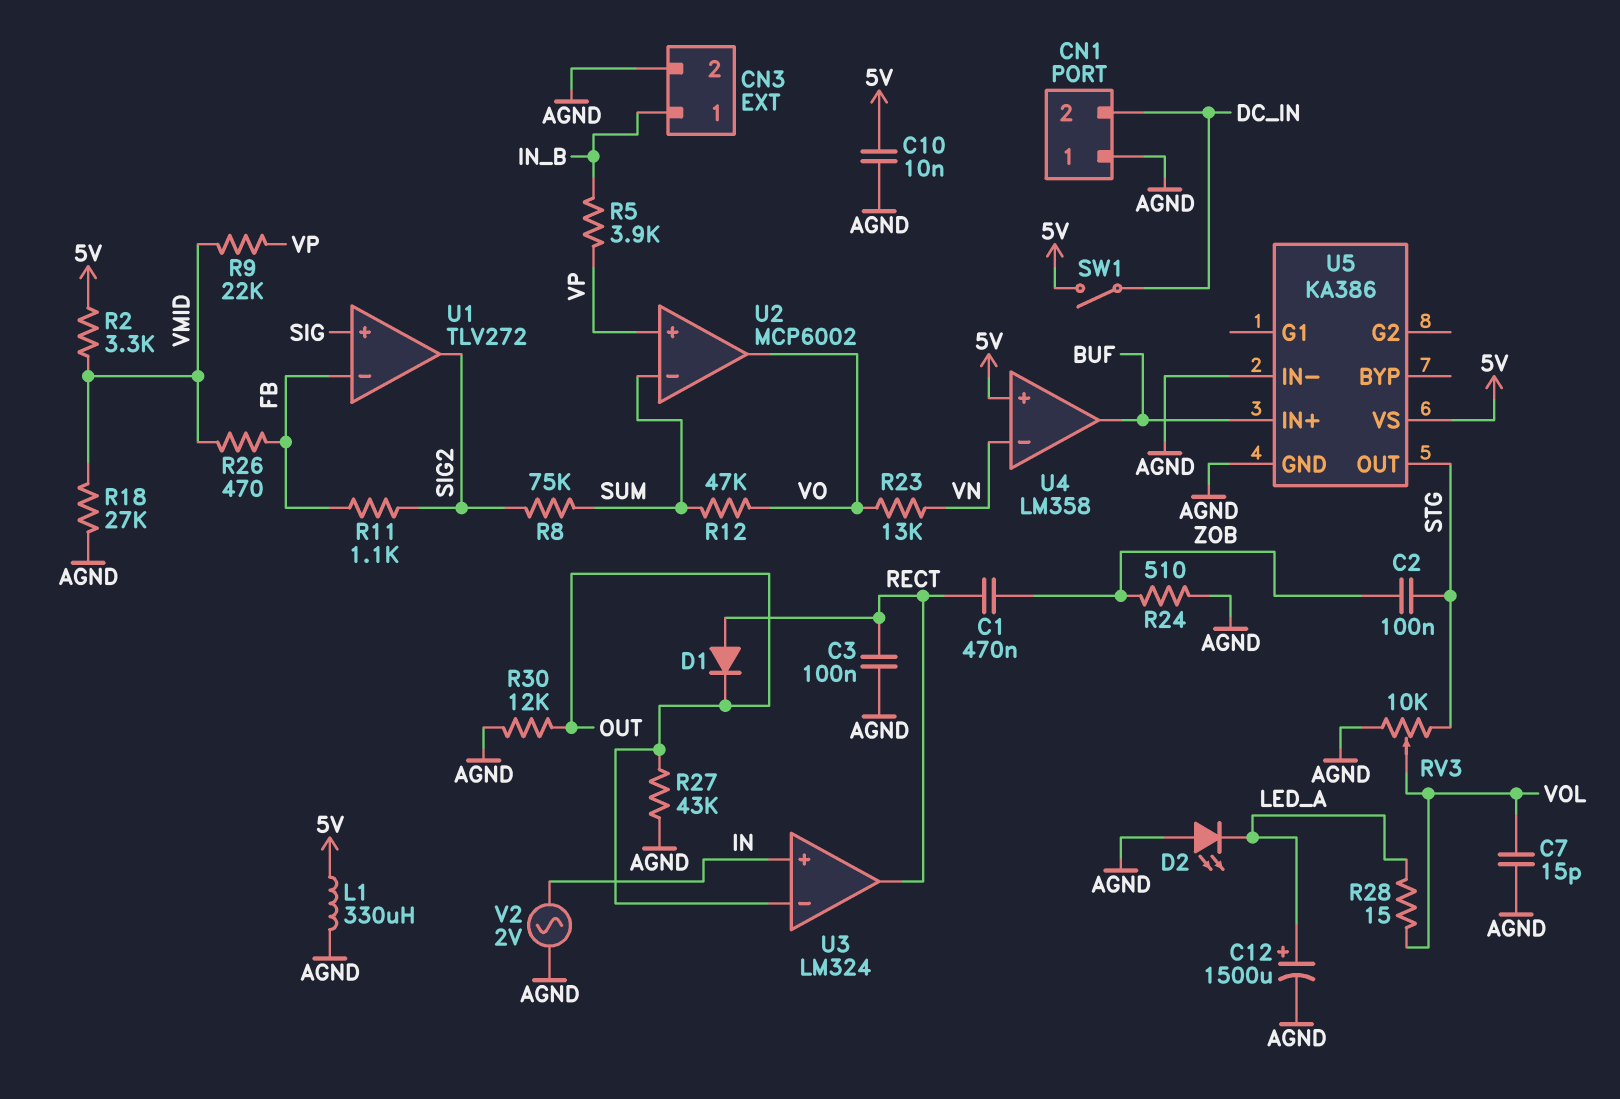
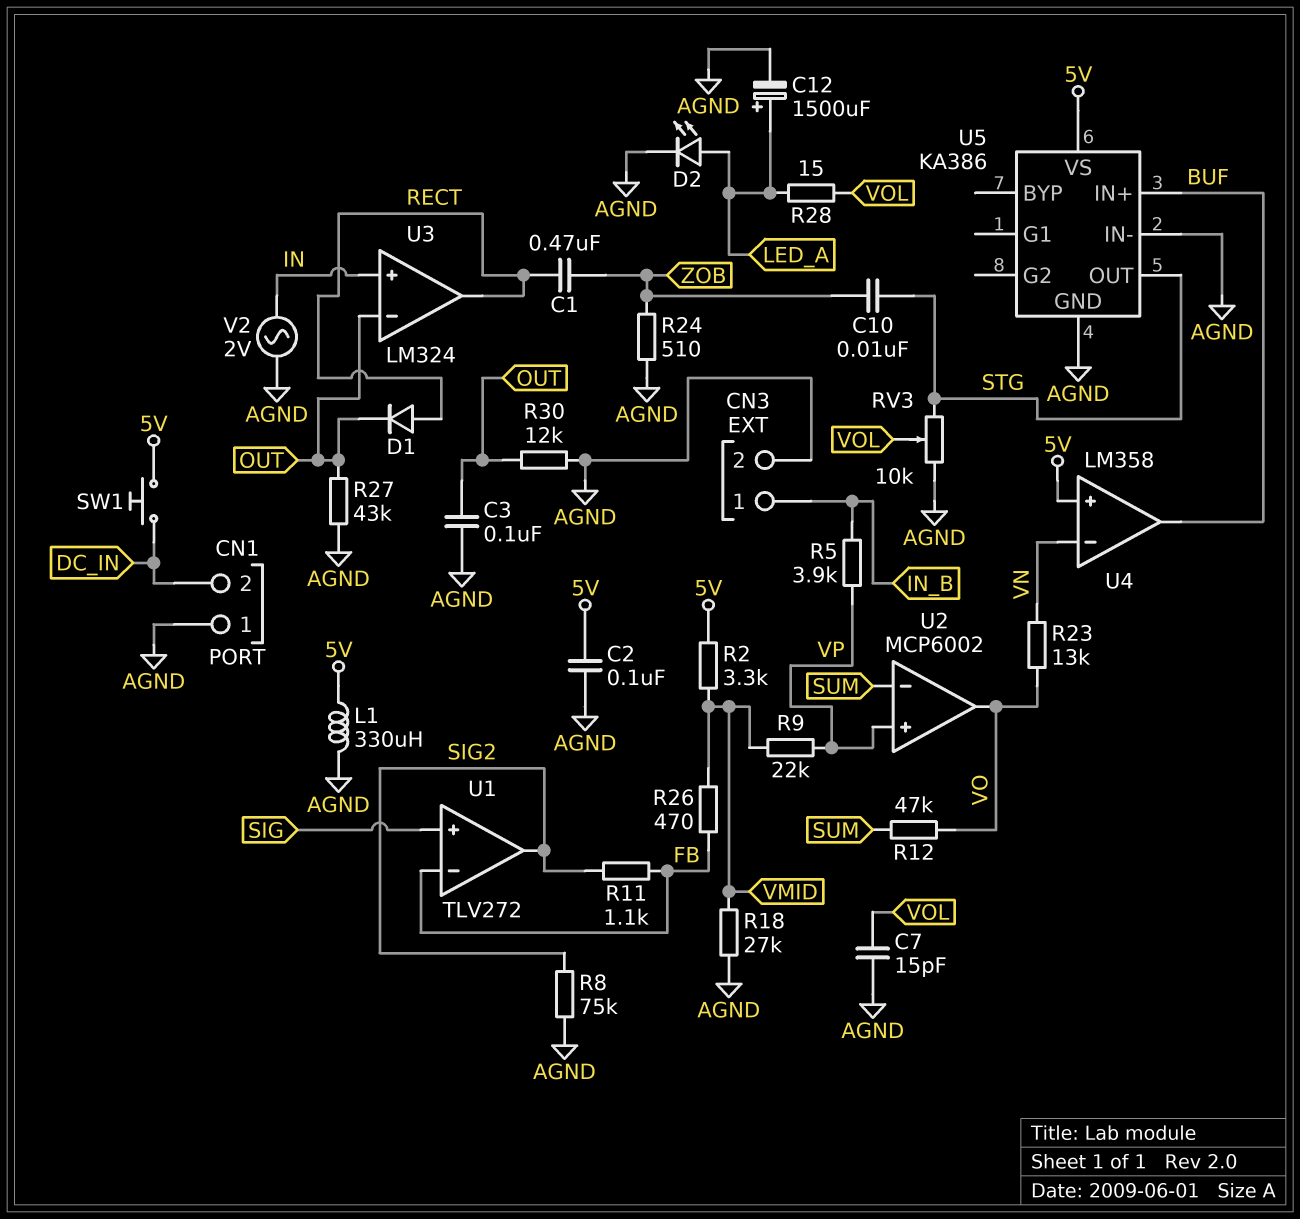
C2: 100nF (STG, ZOB) -> 100nF (5V, AGND)
C3: 100nF (AGND, RECT) -> 100nF (AGND, OUT)
C10: 10nF (5V, AGND) -> 10nF (STG, ZOB)
D2: LED (A AGND, K LED_A) -> LED (A LED_A, K AGND)
R8: 75k (SIG2, SUM) -> 75k (AGND, SIG2)
SW1: switch (5V, DC_IN) -> button (5V, DC_IN)

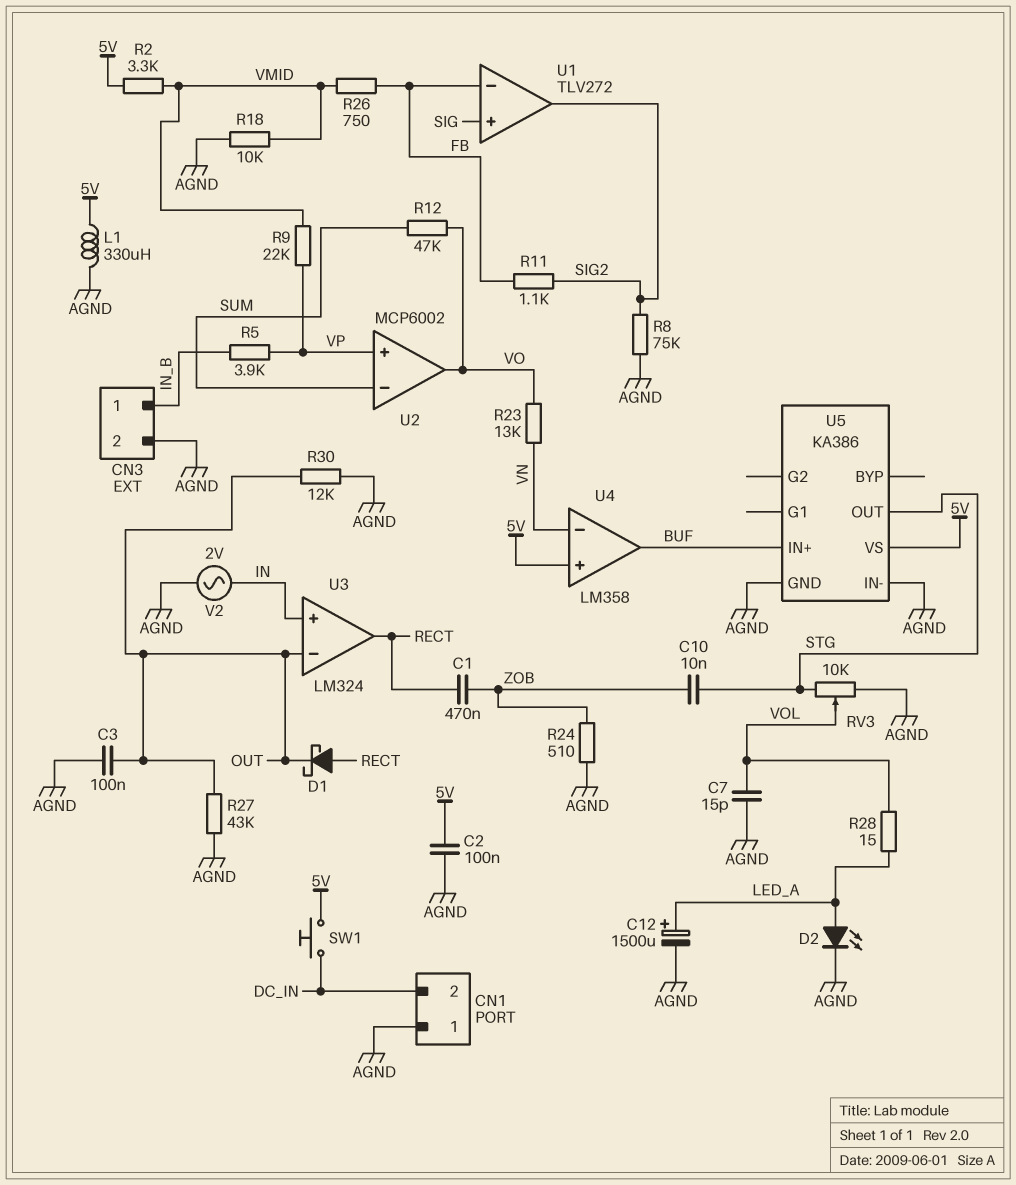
D1: diode (A RECT, K OUT) -> schottky (A RECT, K OUT)
R18: 27k (AGND, VMID) -> 10k (AGND, VMID)
R26: 470 (FB, VMID) -> 750 (FB, VMID)

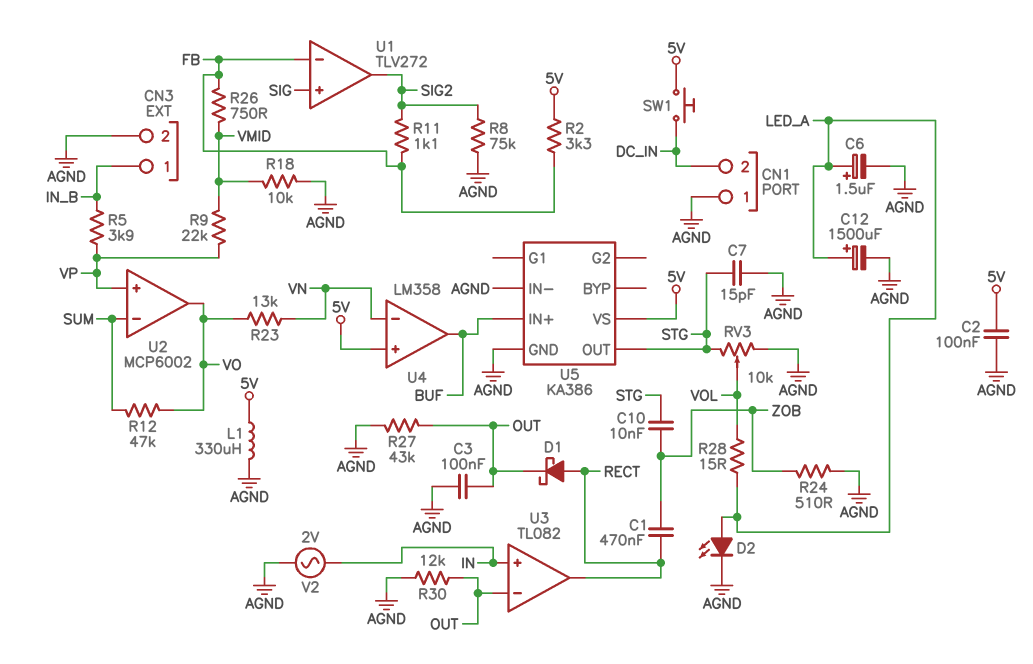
C6: none -> 1.5uF (plus LED_A, minus AGND)
C7: 15pF (AGND, VOL) -> 15pF (AGND, STG)
R2: 3.3k (5V, VMID) -> 3.3k (5V, FB)
U3: LM324 -> TL082

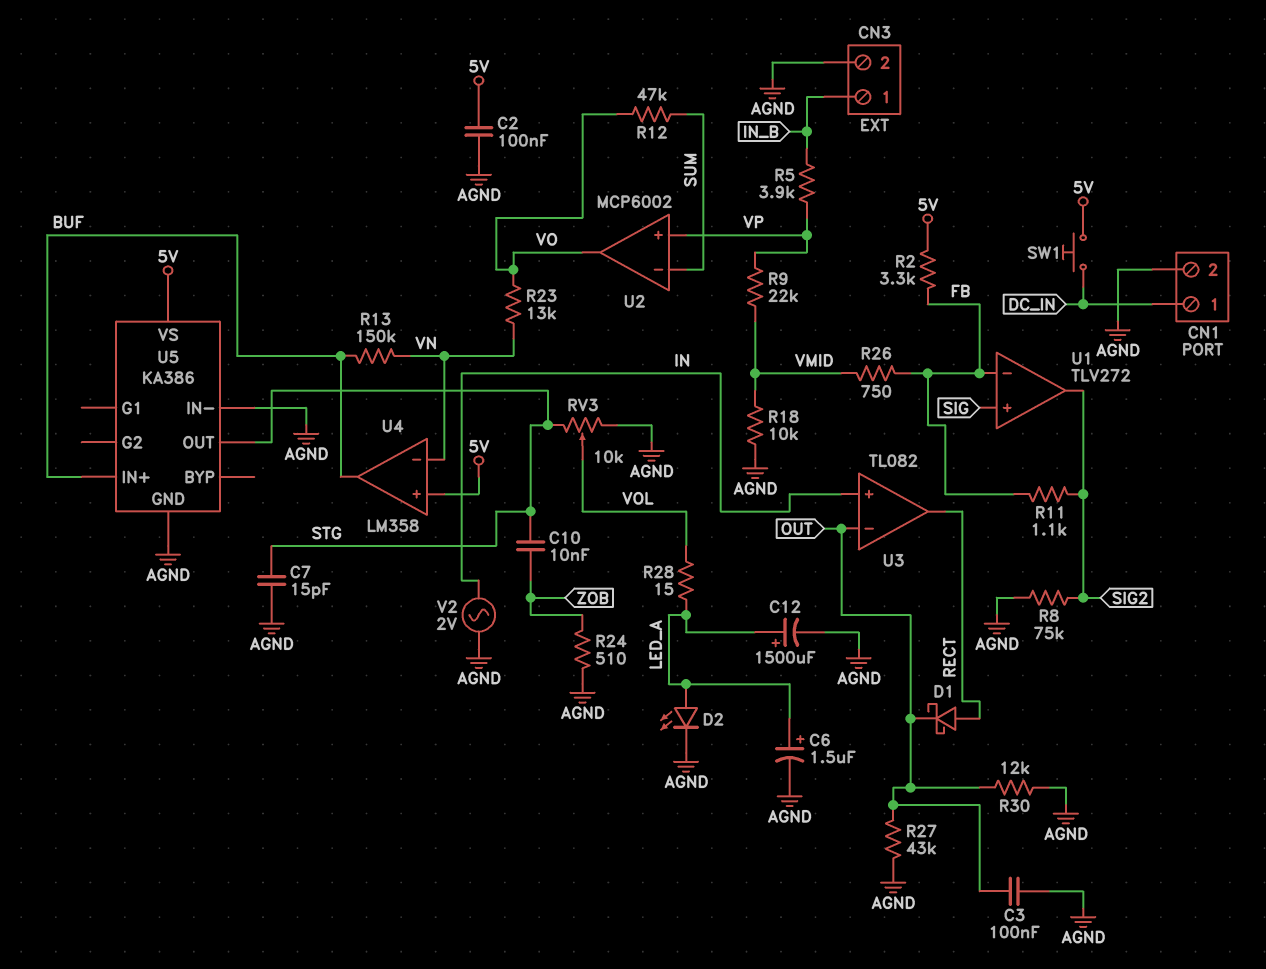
C1: 470nF (RECT, ZOB) -> none
CN1 pin 1: AGND -> DC_IN
CN1 pin 2: DC_IN -> AGND
L1: 330uH (5V, AGND) -> none
R13: none -> 150k (BUF, VN)

